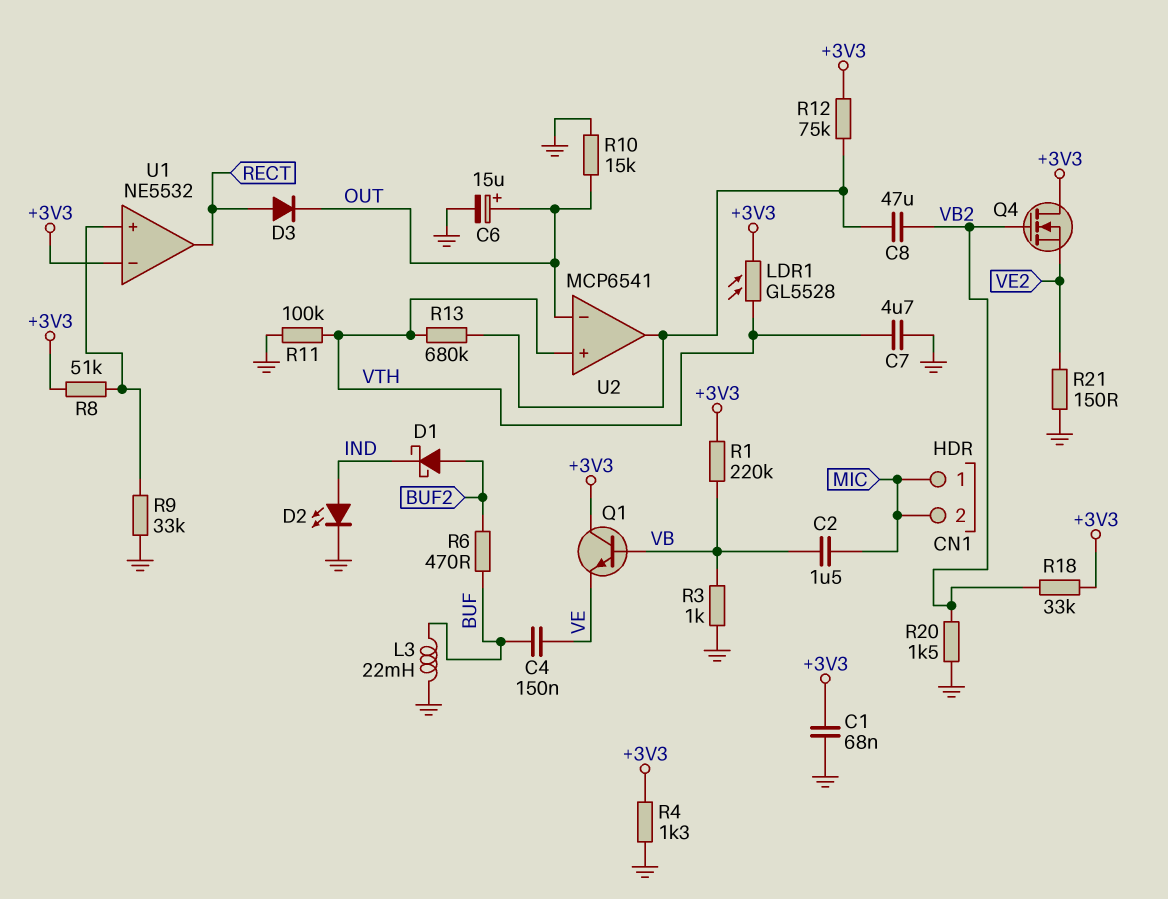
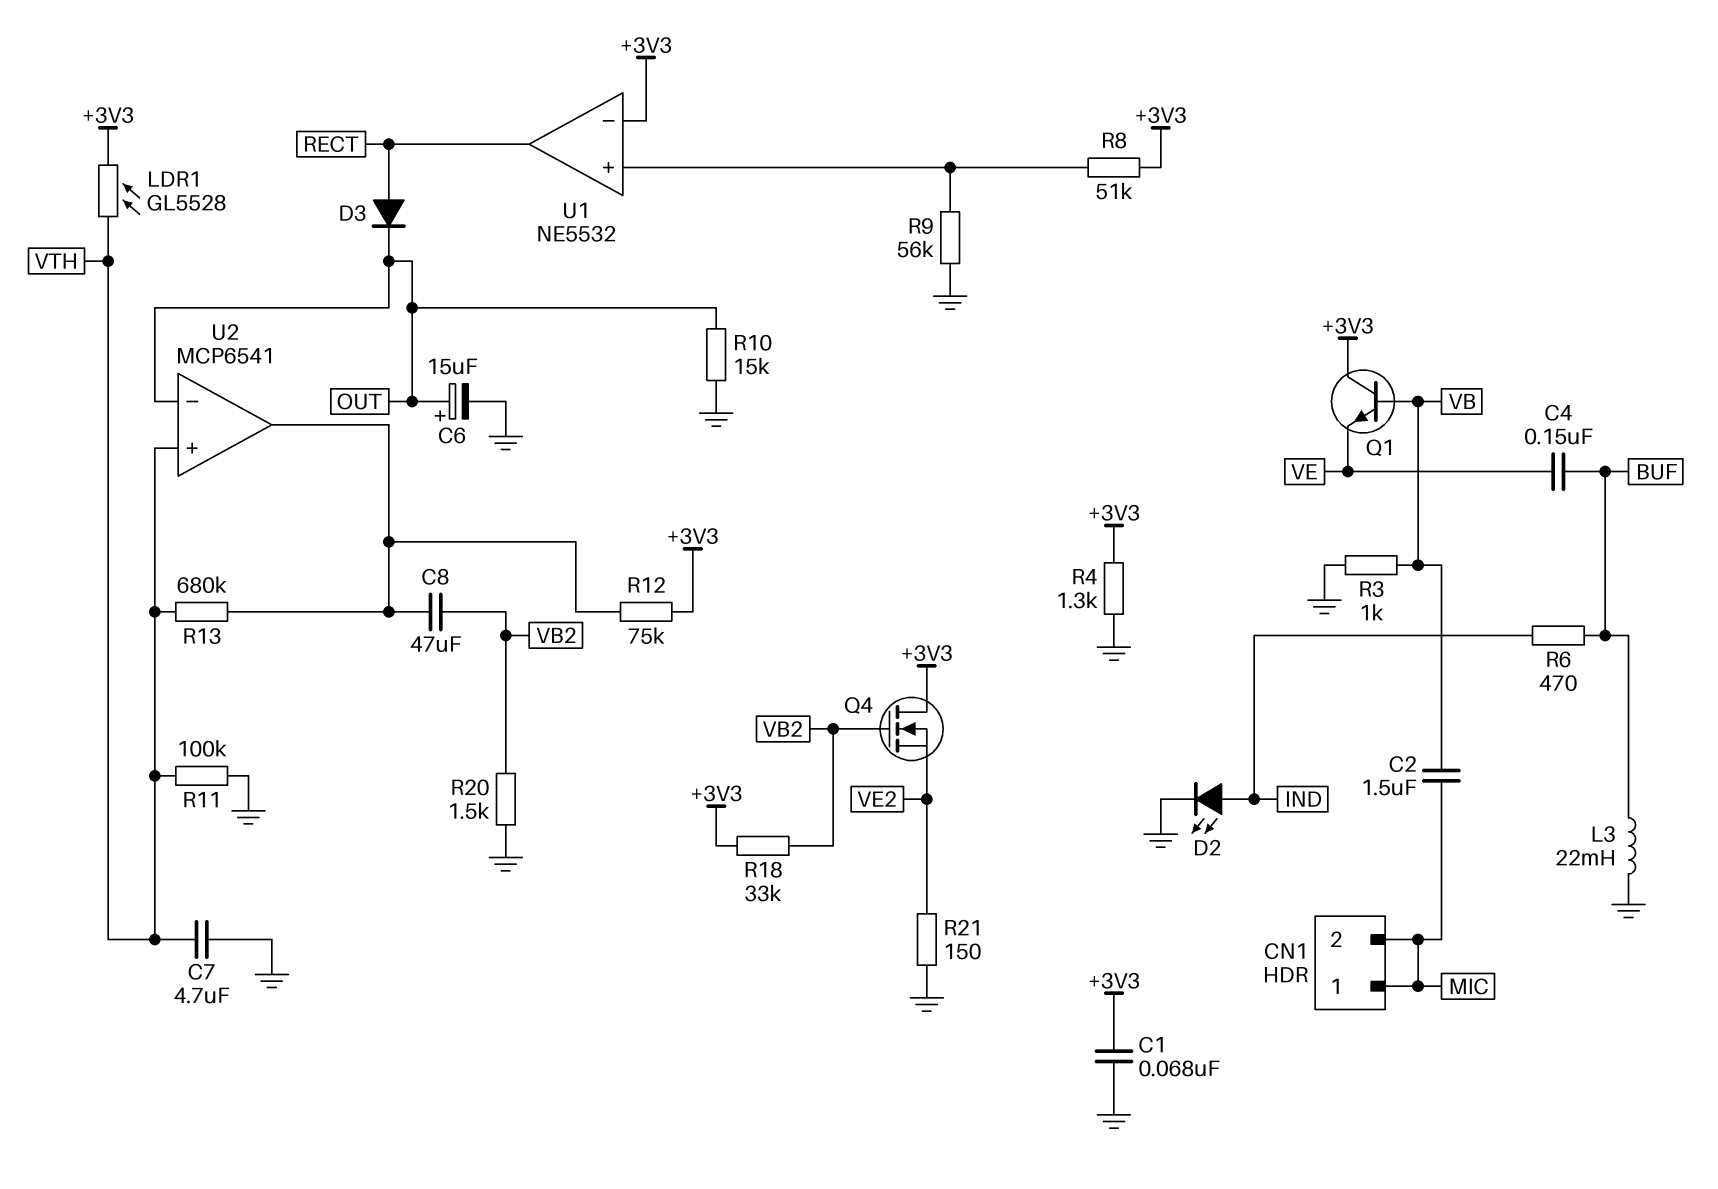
D1: schottky (A BUF2, K IND) -> none
R1: 220k (+3V3, VB) -> none
R6: 470 (BUF, BUF2) -> 470 (BUF, IND)
R9: 33k (GND, U1/in+) -> 56k (GND, U1/in+)

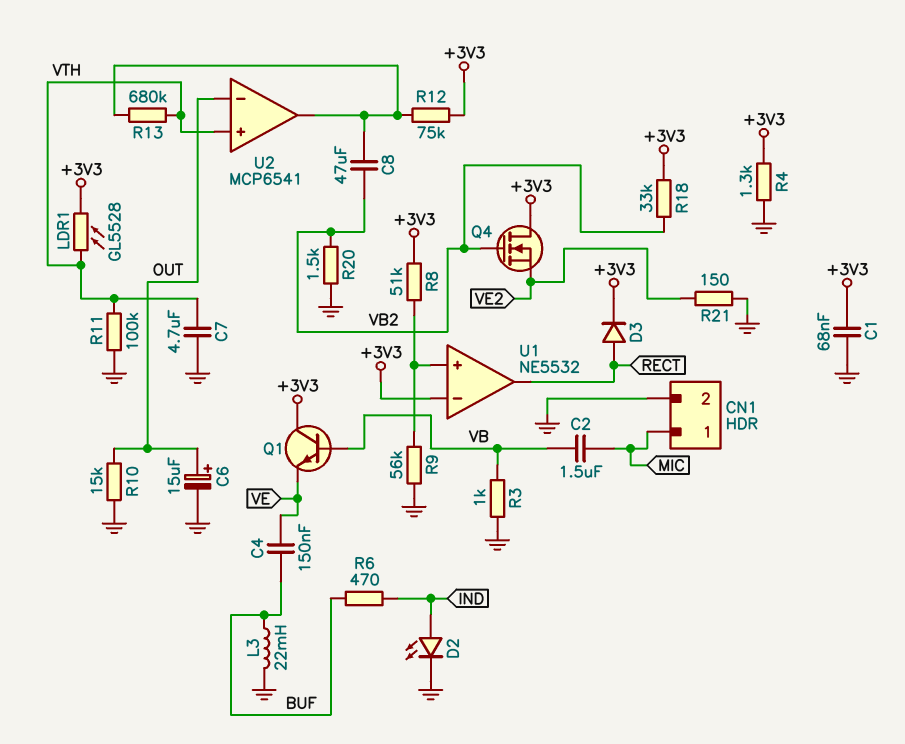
CN1 pin 2: MIC -> GND
D3: diode (A RECT, K OUT) -> diode (A RECT, K +3V3)

